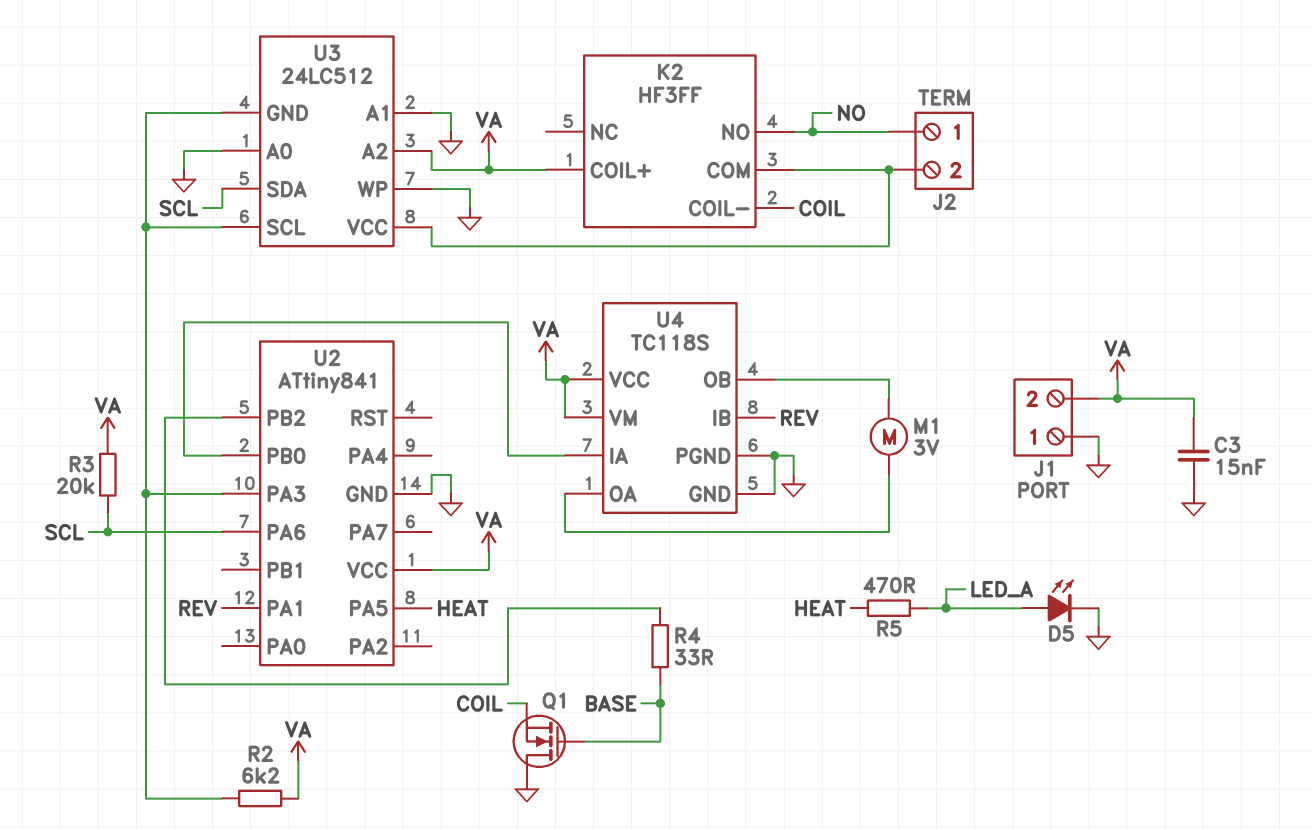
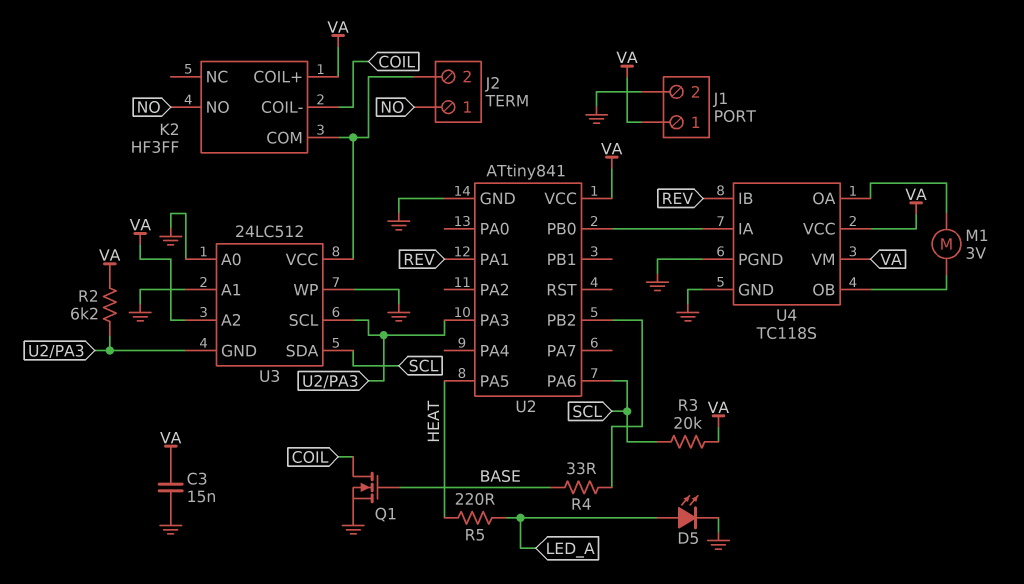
J1 pin 1: GND -> VA
J1 pin 2: VA -> GND
Q1: NMOS (G BASE, D GND, S COIL) -> NMOS (G BASE, D COIL, S GND)
R5: 470 (HEAT, LED_A) -> 220 (HEAT, LED_A)

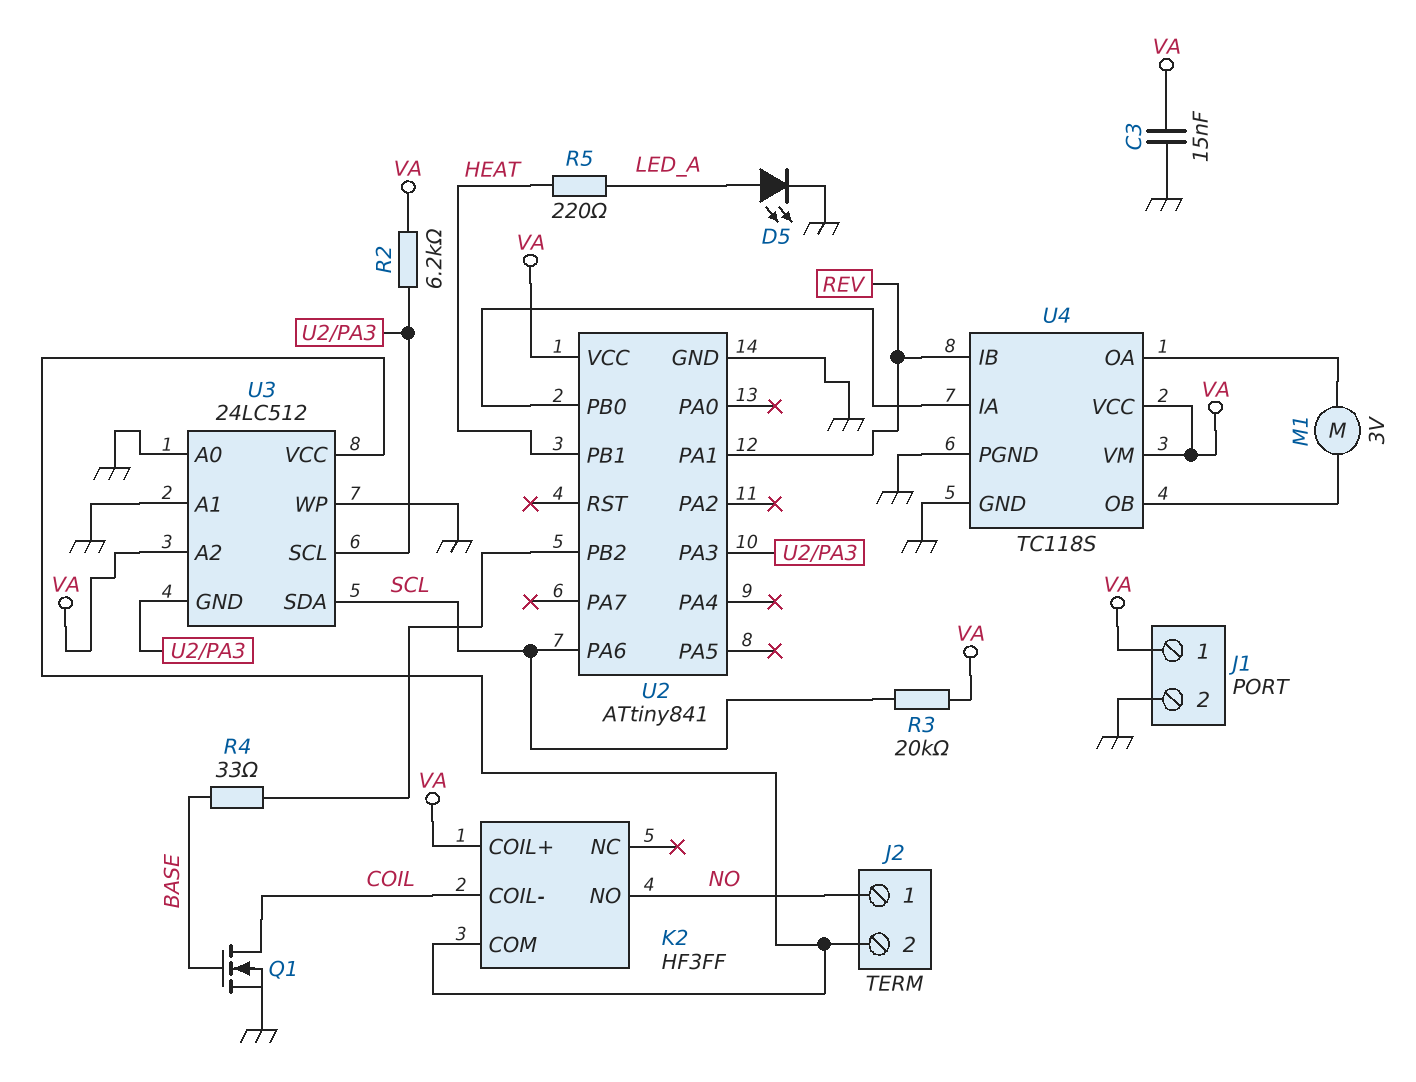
U2 pin PA5: HEAT -> none
U2 pin PB1: none -> HEAT

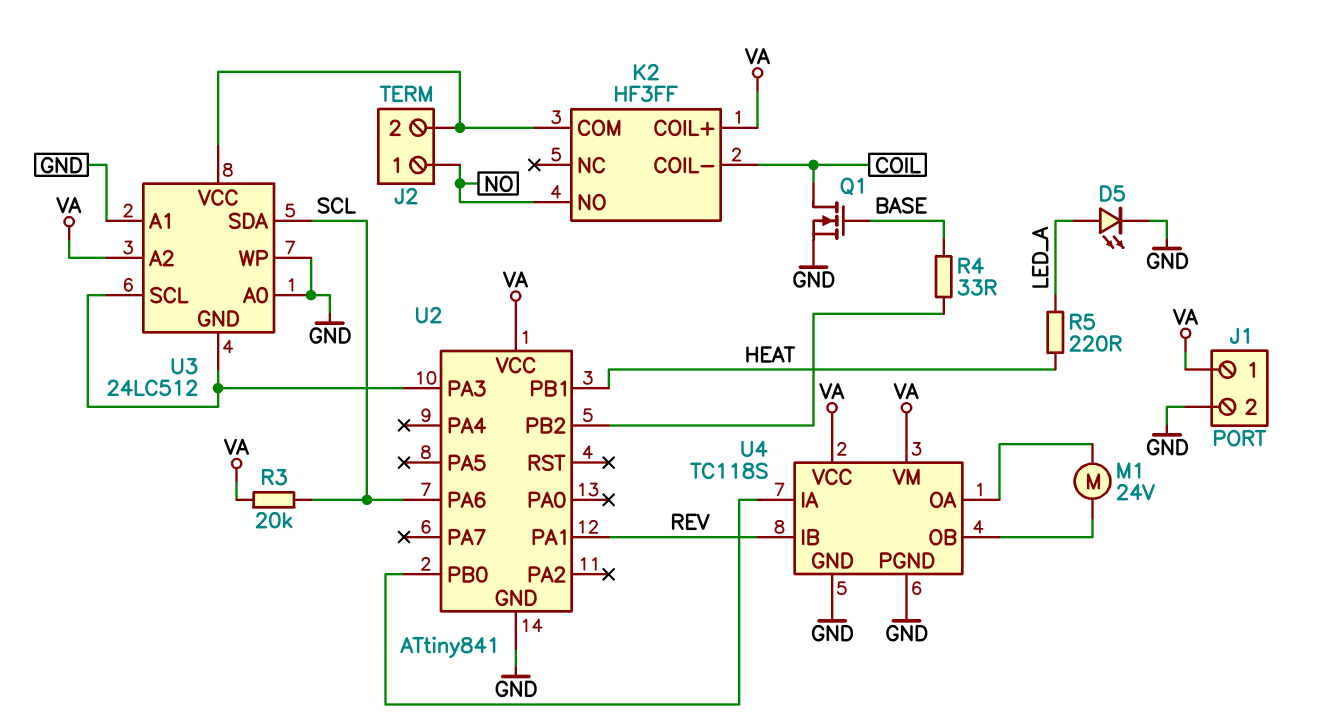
C3: 15nF (GND, VA) -> none
M1: motor 3V (U4/OA, U4/OB) -> motor 24V (U4/OA, U4/OB)
R2: 6.2k (U2/PA3, VA) -> none

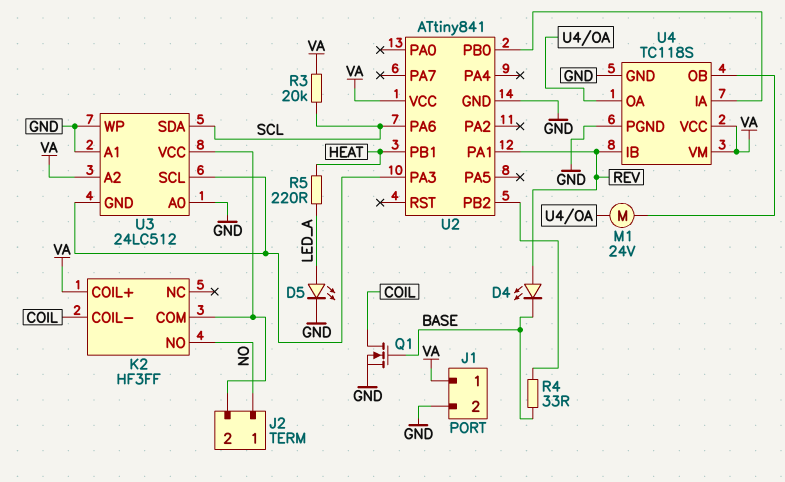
D4: none -> LED (A REV, K BASE)

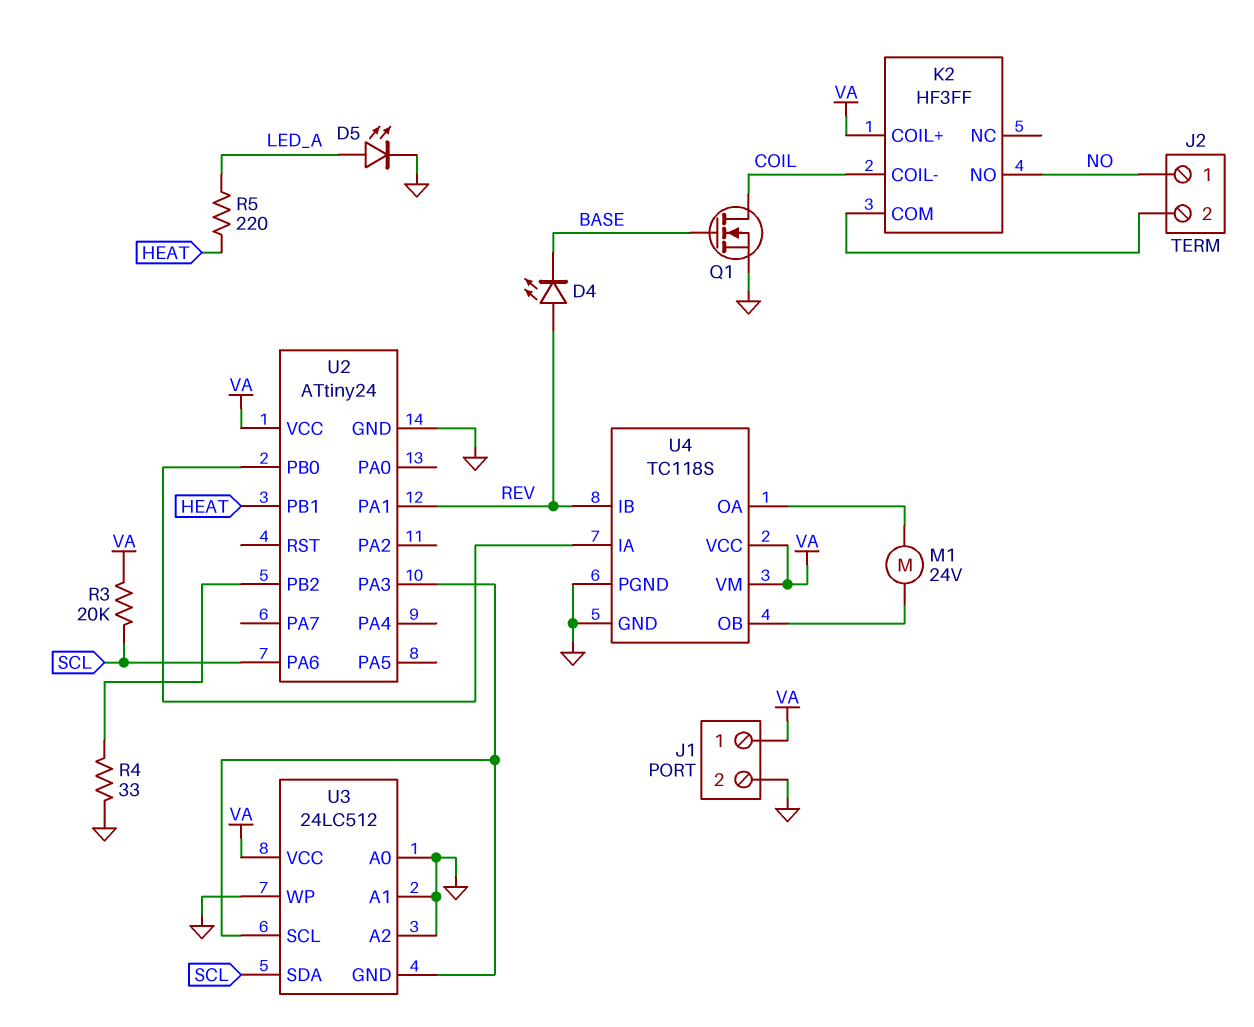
R4: 33 (BASE, U2/PB2) -> 33 (GND, U2/PB2)
U2: ATtiny841 -> ATtiny24
U3 pin A2: VA -> GND
U3 pin VCC: J2/2 -> VA

